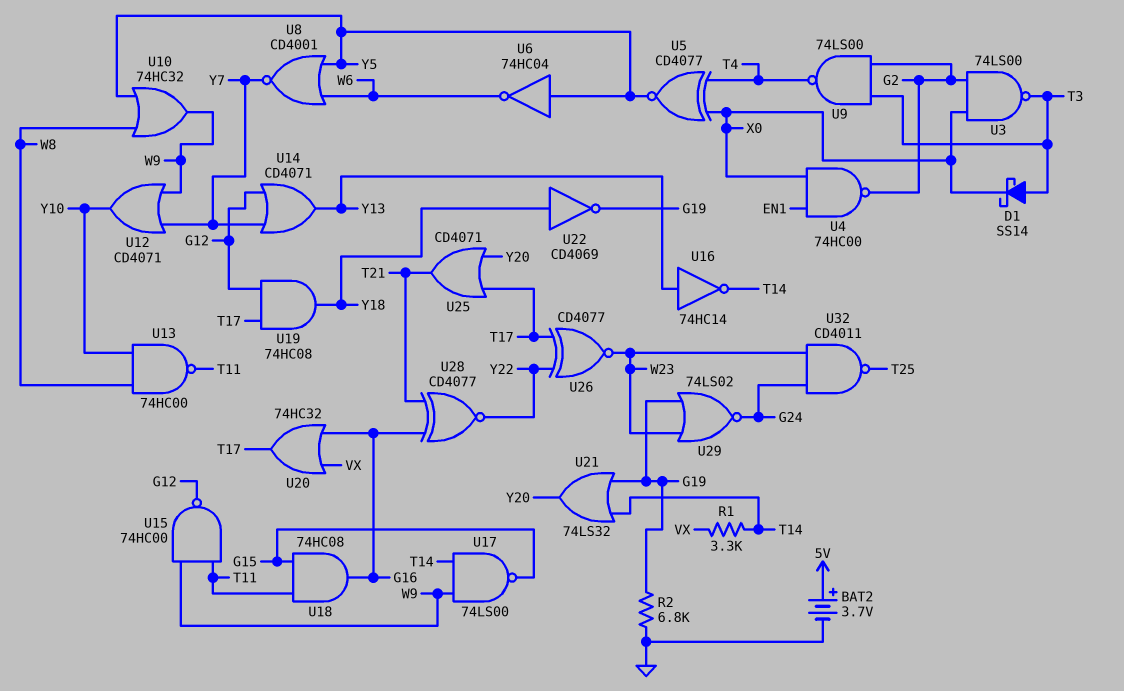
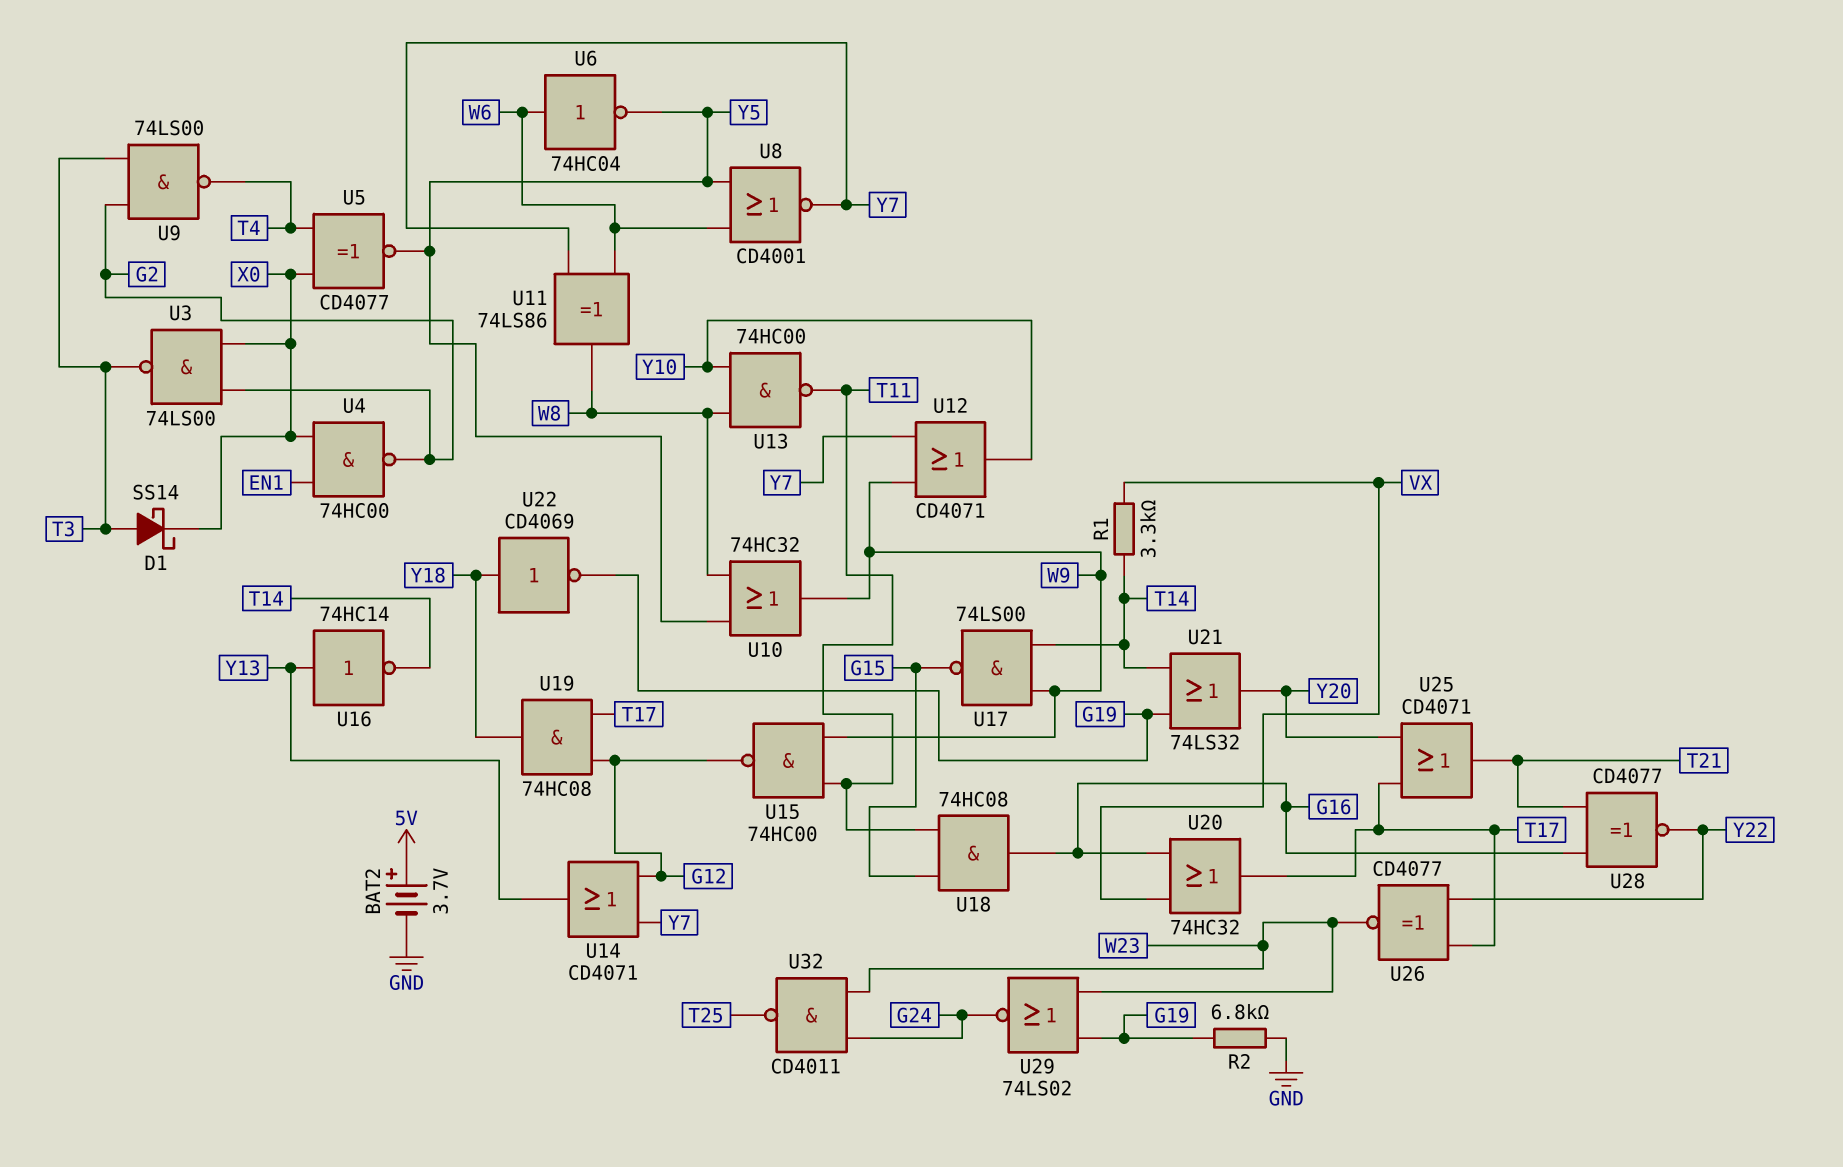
U6: NOT 74HC04 (in Y5, out W6) -> NOT 74HC04 (in W6, out Y5)
U11: none -> XOR 74LS86 (in W6, in Y7, out W8)

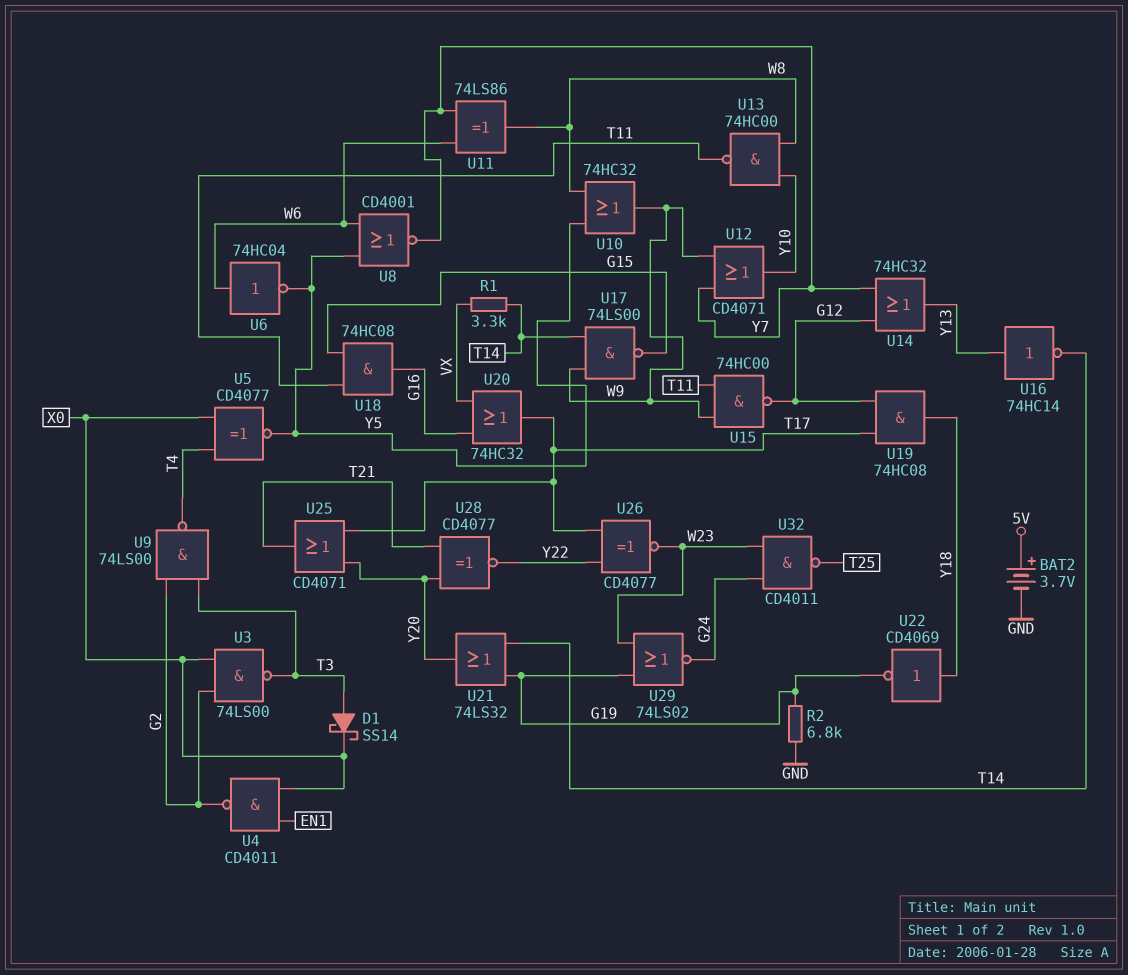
U4: NAND 74HC00 (in EN1, in X0, out G2) -> NAND CD4011 (in EN1, in X0, out G2)
U14: OR CD4071 (in G12, in Y7, out Y13) -> OR 74HC32 (in G12, in Y7, out Y13)
U28: XNOR CD4077 (in G16, in T21, out Y22) -> XNOR CD4077 (in T21, in Y20, out Y22)

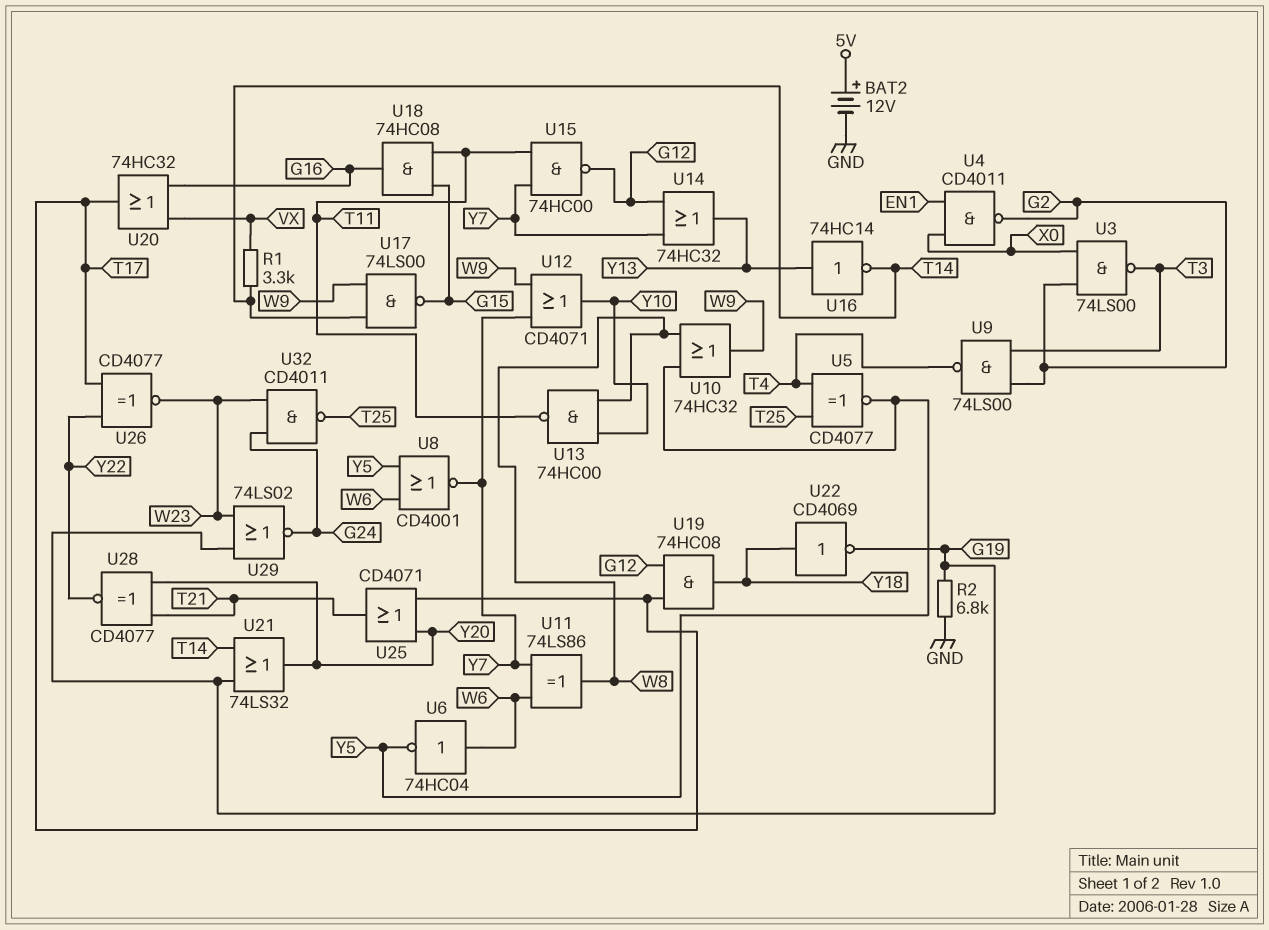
BAT2: 3.7V (plus 5V, minus GND) -> 12V (plus 5V, minus GND)
D1: schottky SS14 (A T3, K X0) -> none
U5: XNOR CD4077 (in T4, in X0, out Y5) -> XNOR CD4077 (in T4, in T25, out Y5)
U15: NAND 74HC00 (in T11, in W9, out G12) -> NAND 74HC00 (in T11, in Y7, out G12)

